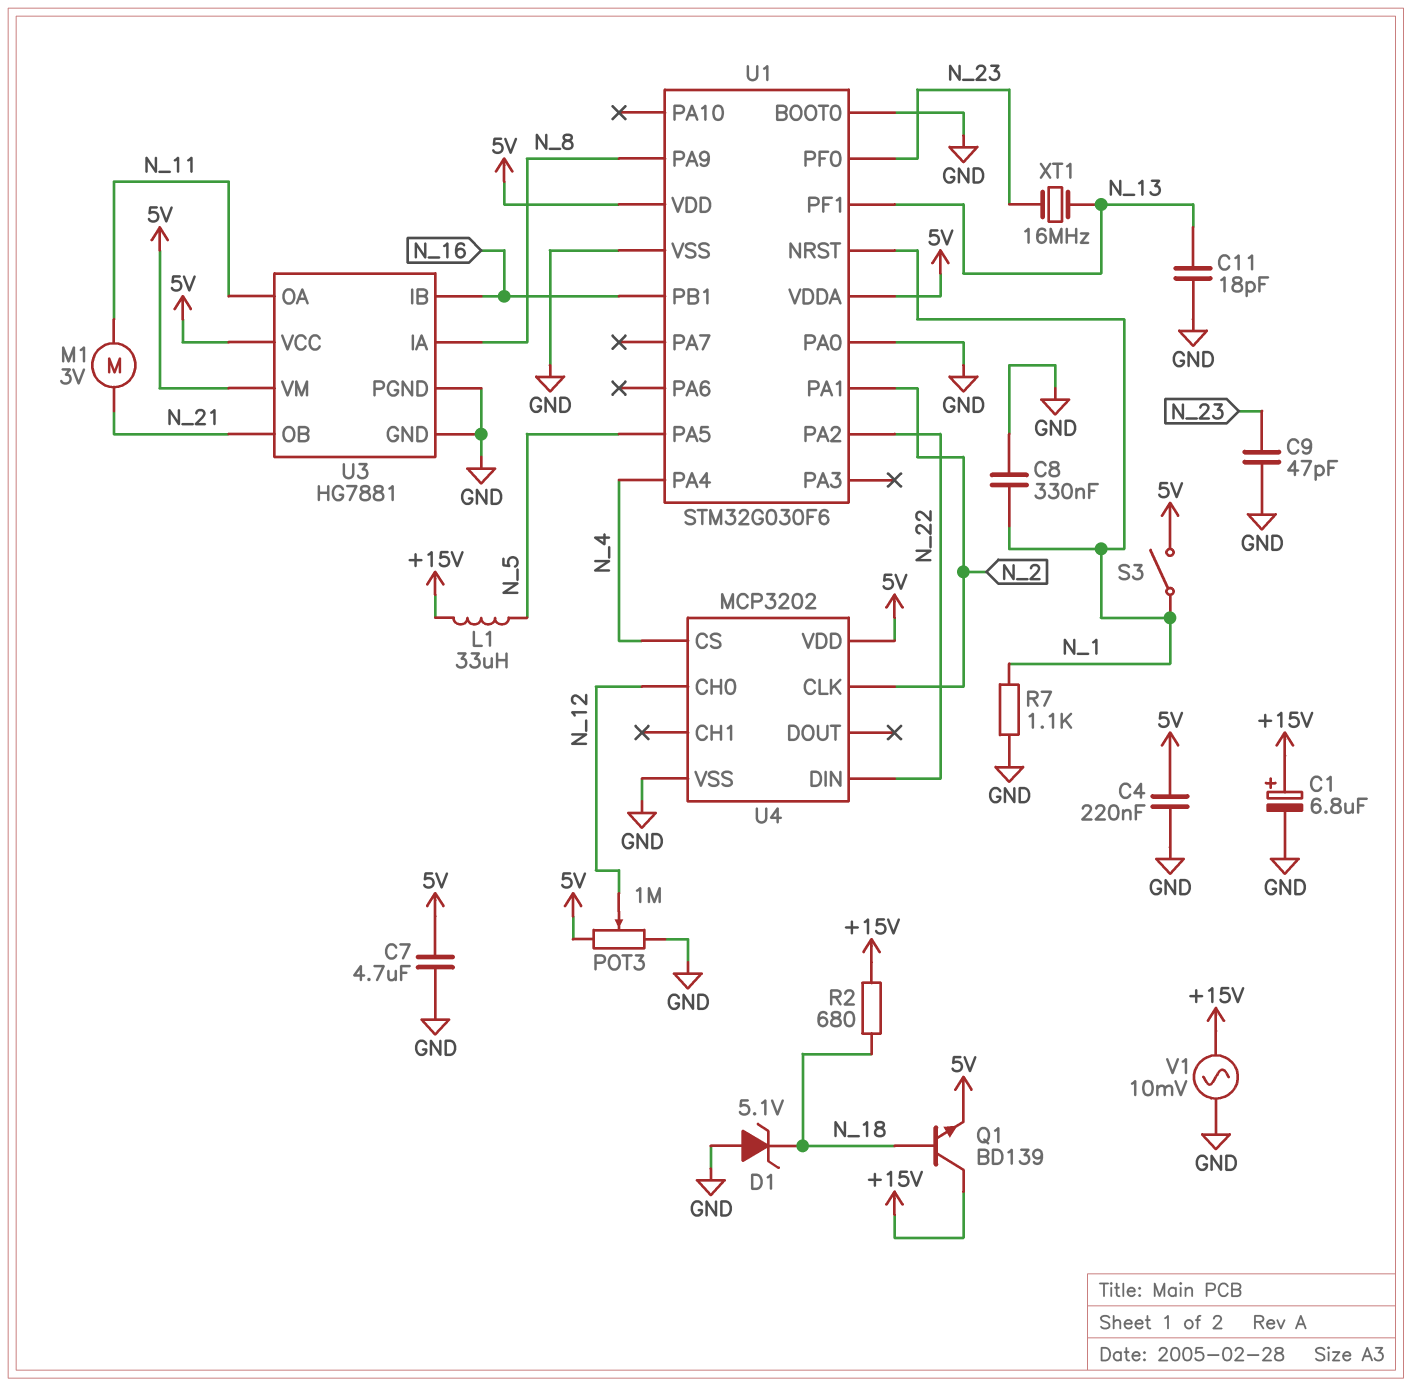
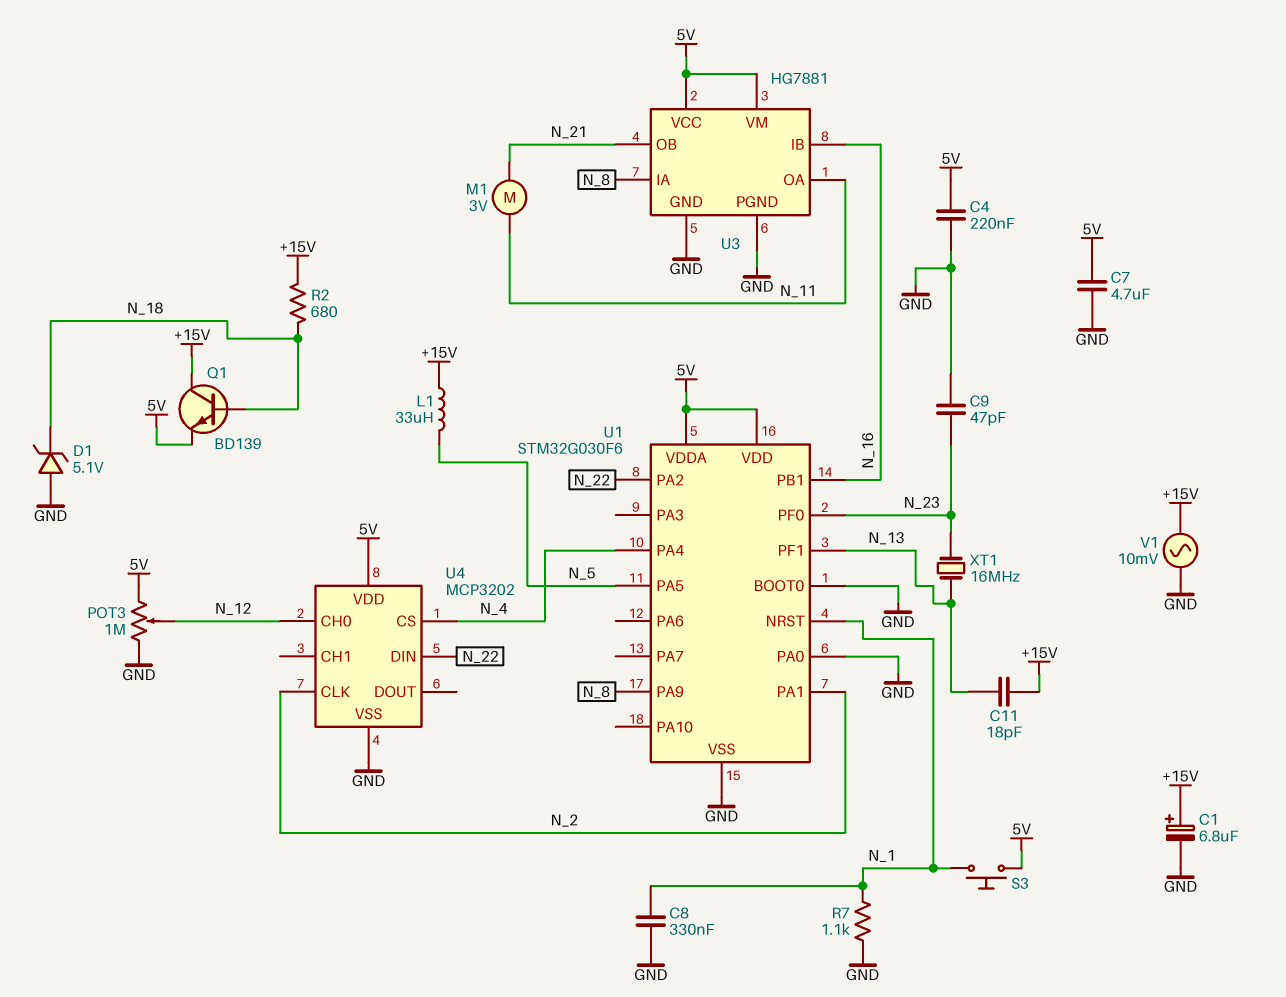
C11: 18pF (GND, N_13) -> 18pF (+15V, N_13)
S3: switch (5V, N_1) -> button (5V, N_1)

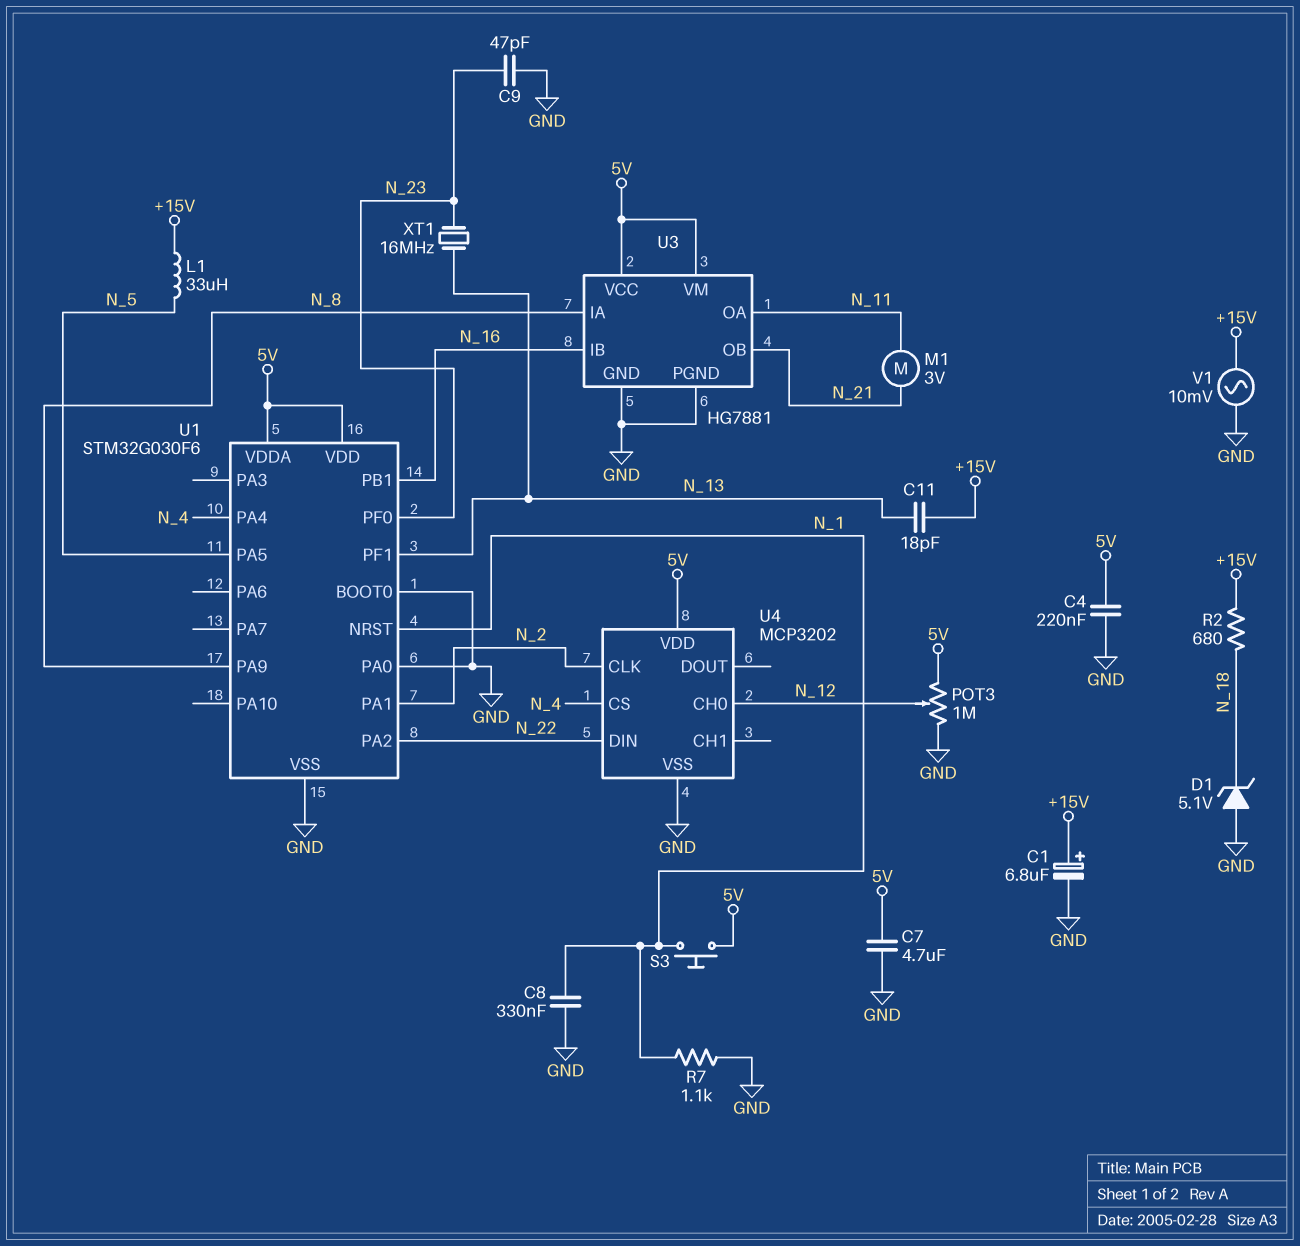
Q1: NPN BD139 (B N_18, C +15V, E 5V) -> none

